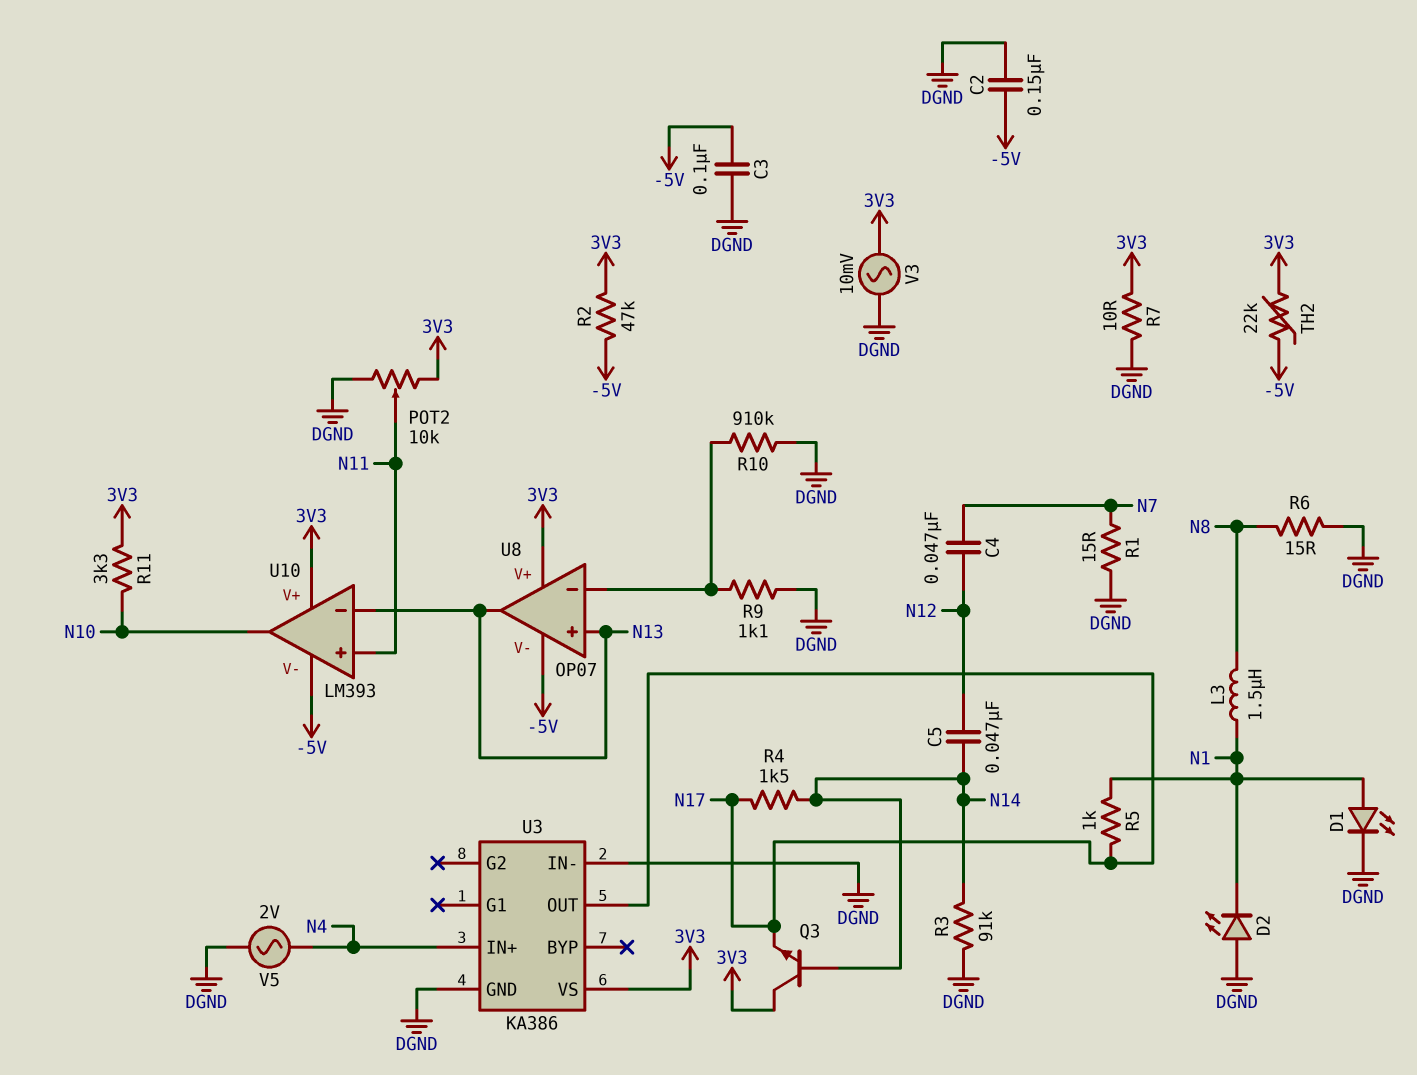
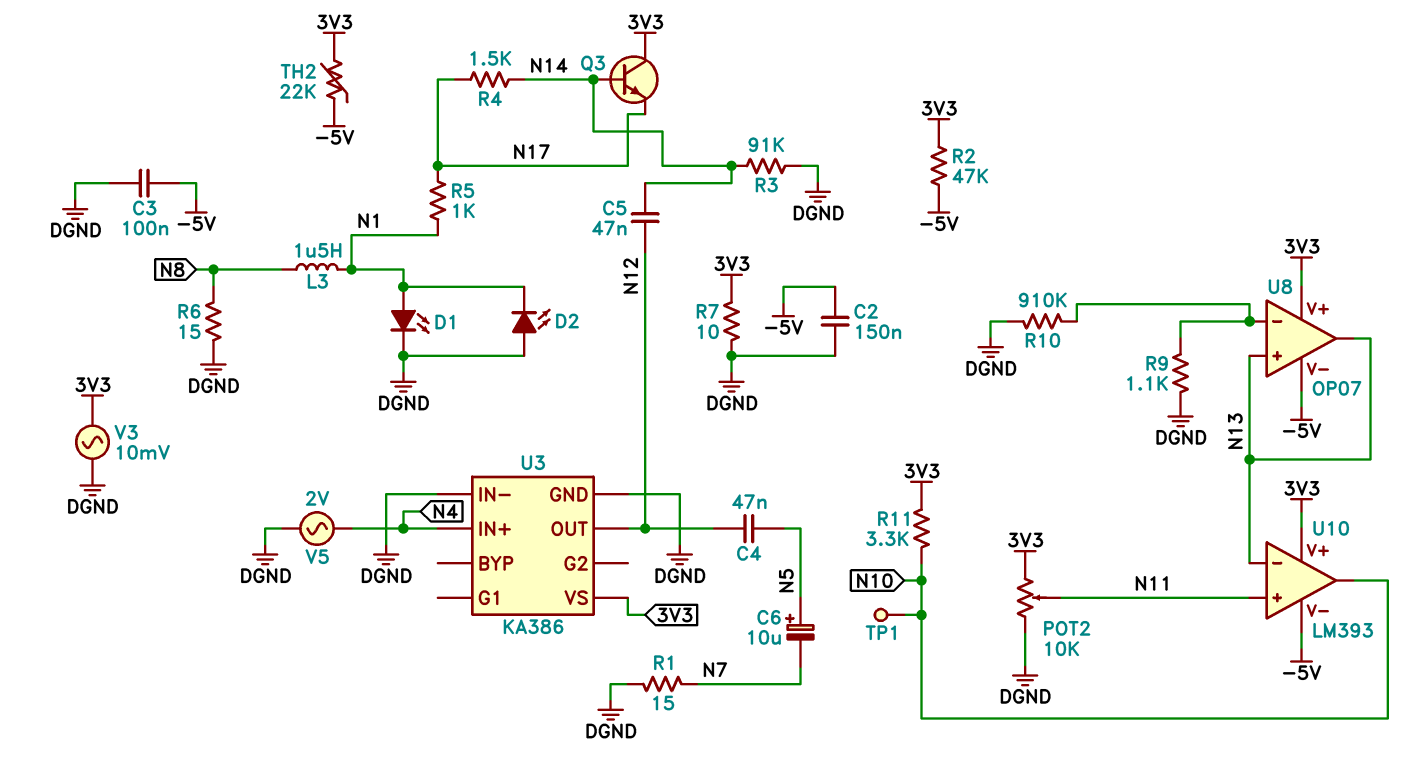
C4: 47nF (N7, N12) -> 47nF (N5, N12)
C6: none -> 10uF (plus N5, minus N7)
TP1: none -> test point (N10)
U3 pin OUT: N17 -> N12

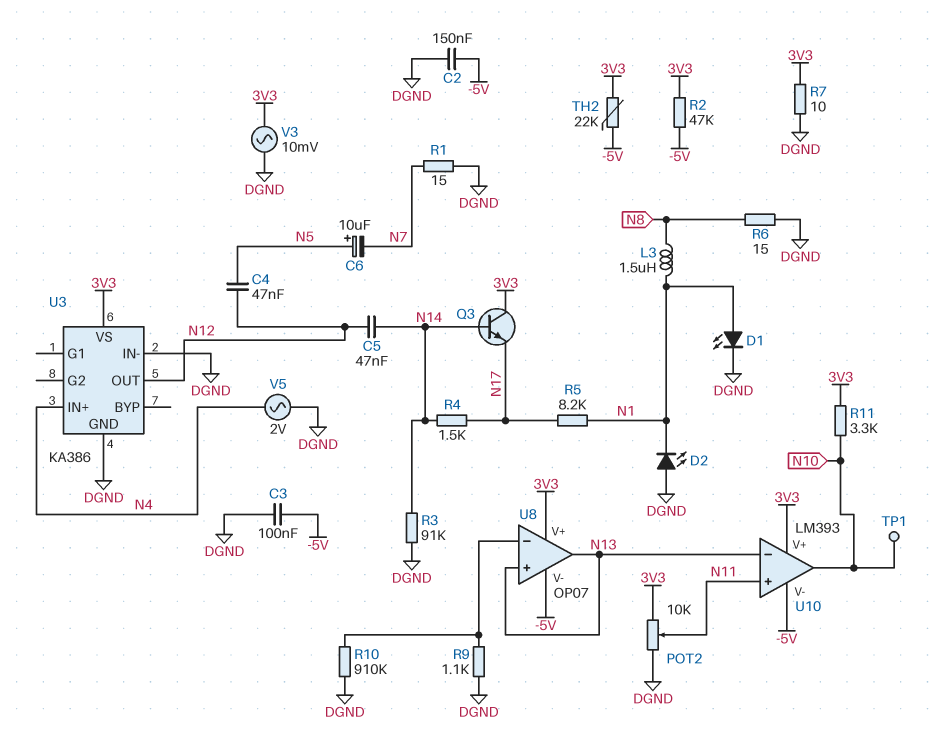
R5: 1k (N1, N17) -> 8.2k (N1, N17)

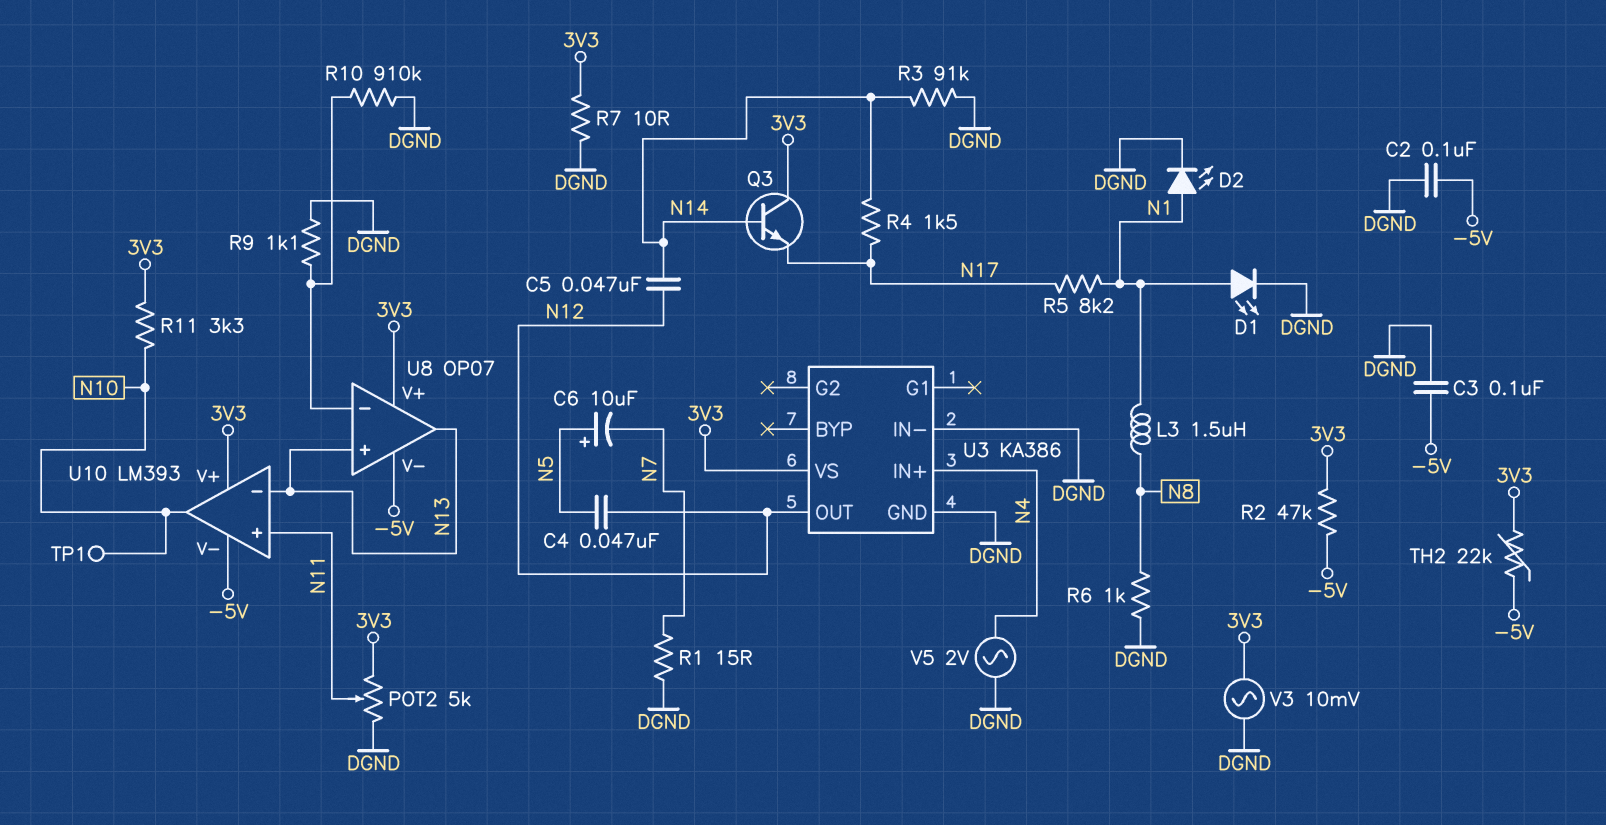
C2: 150nF (-5V, DGND) -> 100nF (-5V, DGND)
D2: LED (A DGND, K N1) -> LED (A N1, K DGND)
POT2: 10k (3V3, DGND, wiper N11) -> 5k (3V3, DGND, wiper N11)
R6: 15 (DGND, N8) -> 1k (DGND, N8)

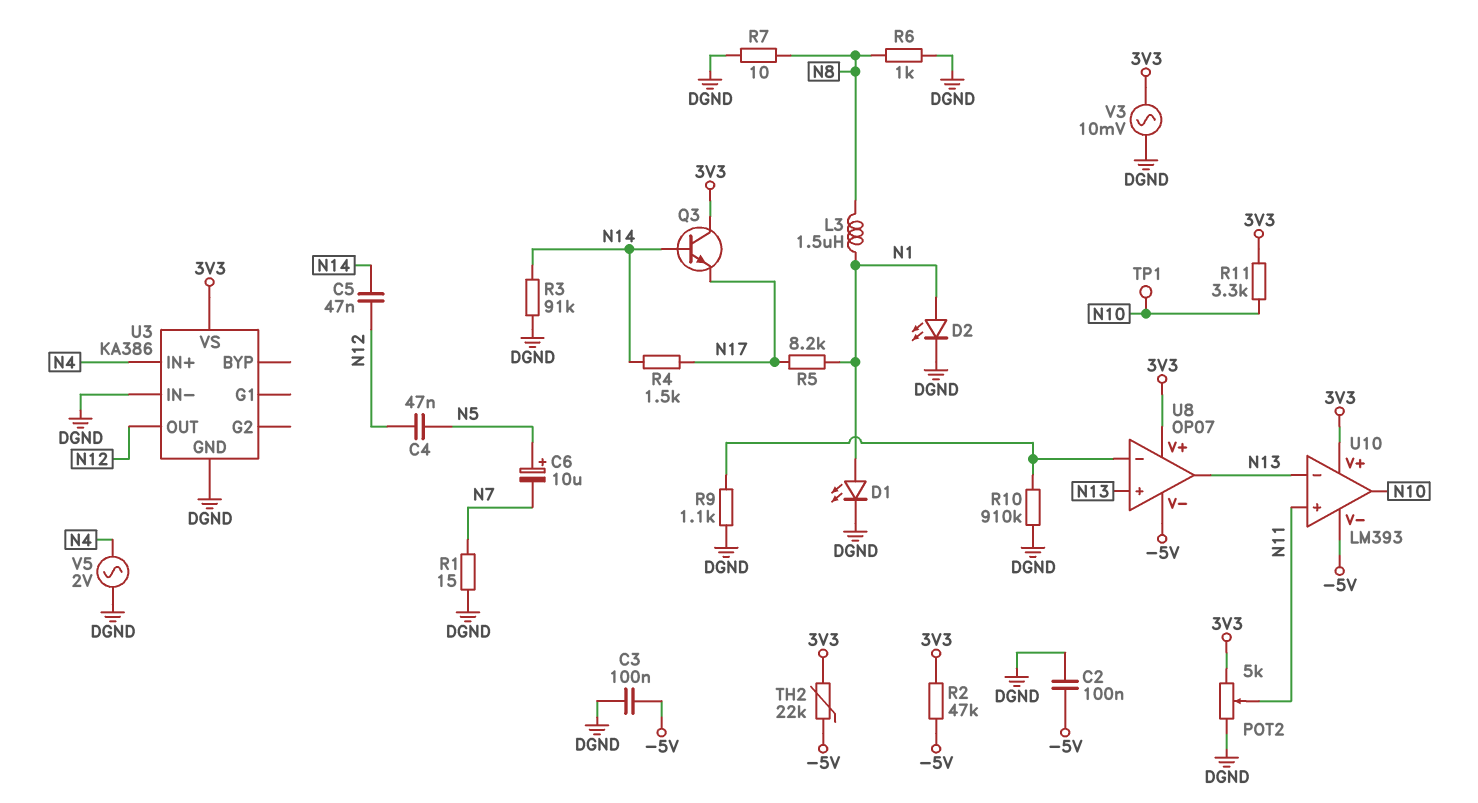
R7: 10 (3V3, DGND) -> 10 (DGND, N8)

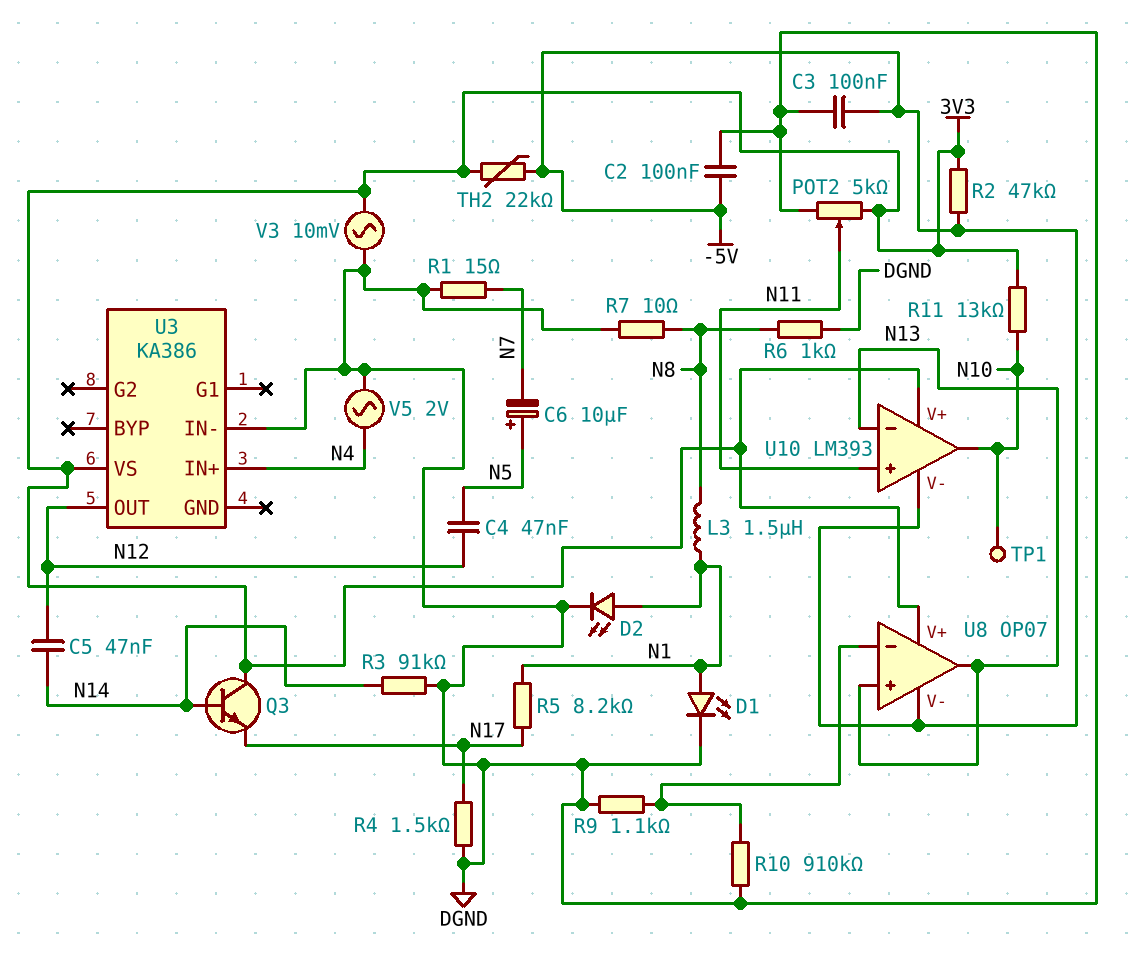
R4: 1.5k (N14, N17) -> 1.5k (DGND, N17)
R11: 3.3k (3V3, N10) -> 13k (3V3, N10)
U3 pin GND: DGND -> none

